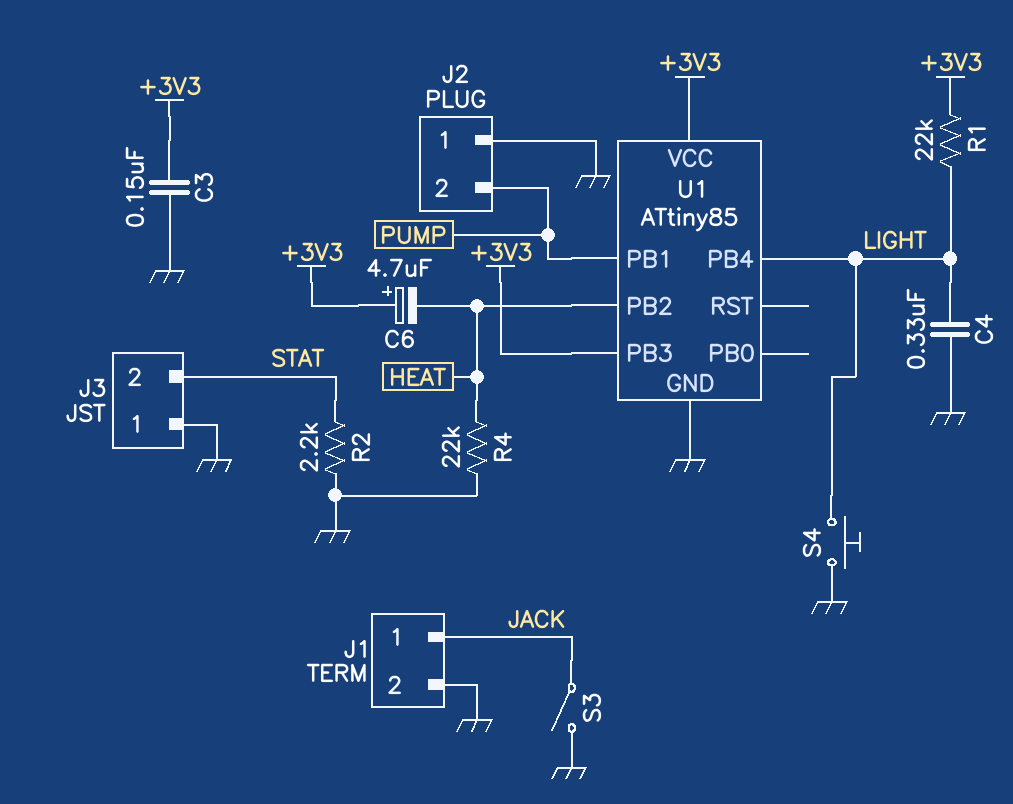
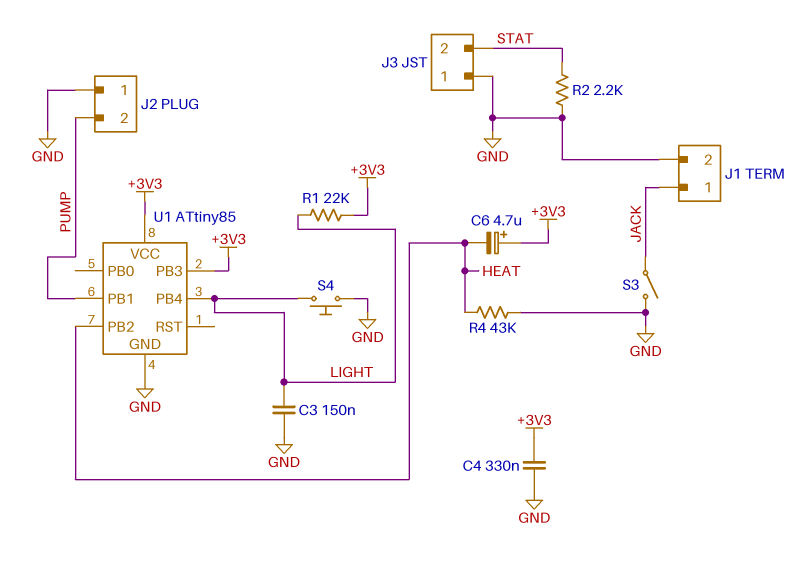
C3: 150nF (+3V3, GND) -> 150nF (GND, LIGHT)
C4: 330nF (GND, LIGHT) -> 330nF (+3V3, GND)
R4: 22k (GND, HEAT) -> 43k (GND, HEAT)

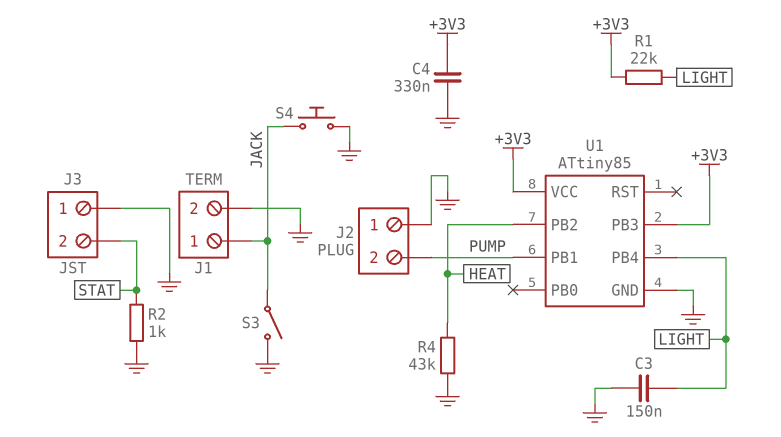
C6: 4.7uF (plus +3V3, minus HEAT) -> none
R2: 2.2k (GND, STAT) -> 1k (GND, STAT)
S4: button (GND, LIGHT) -> button (GND, JACK)

